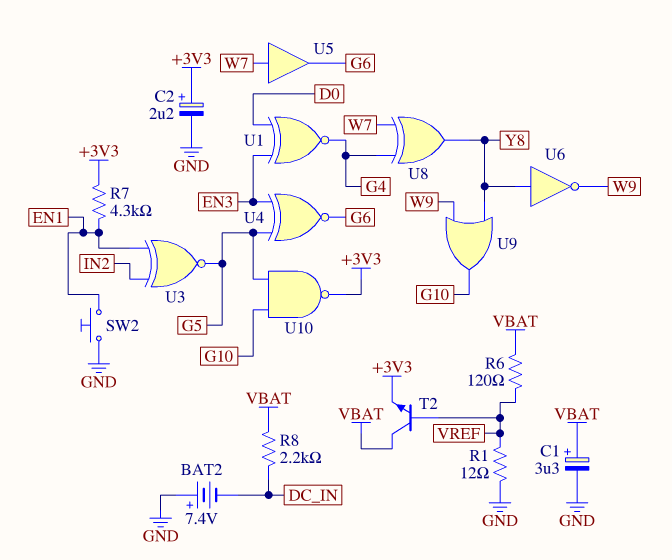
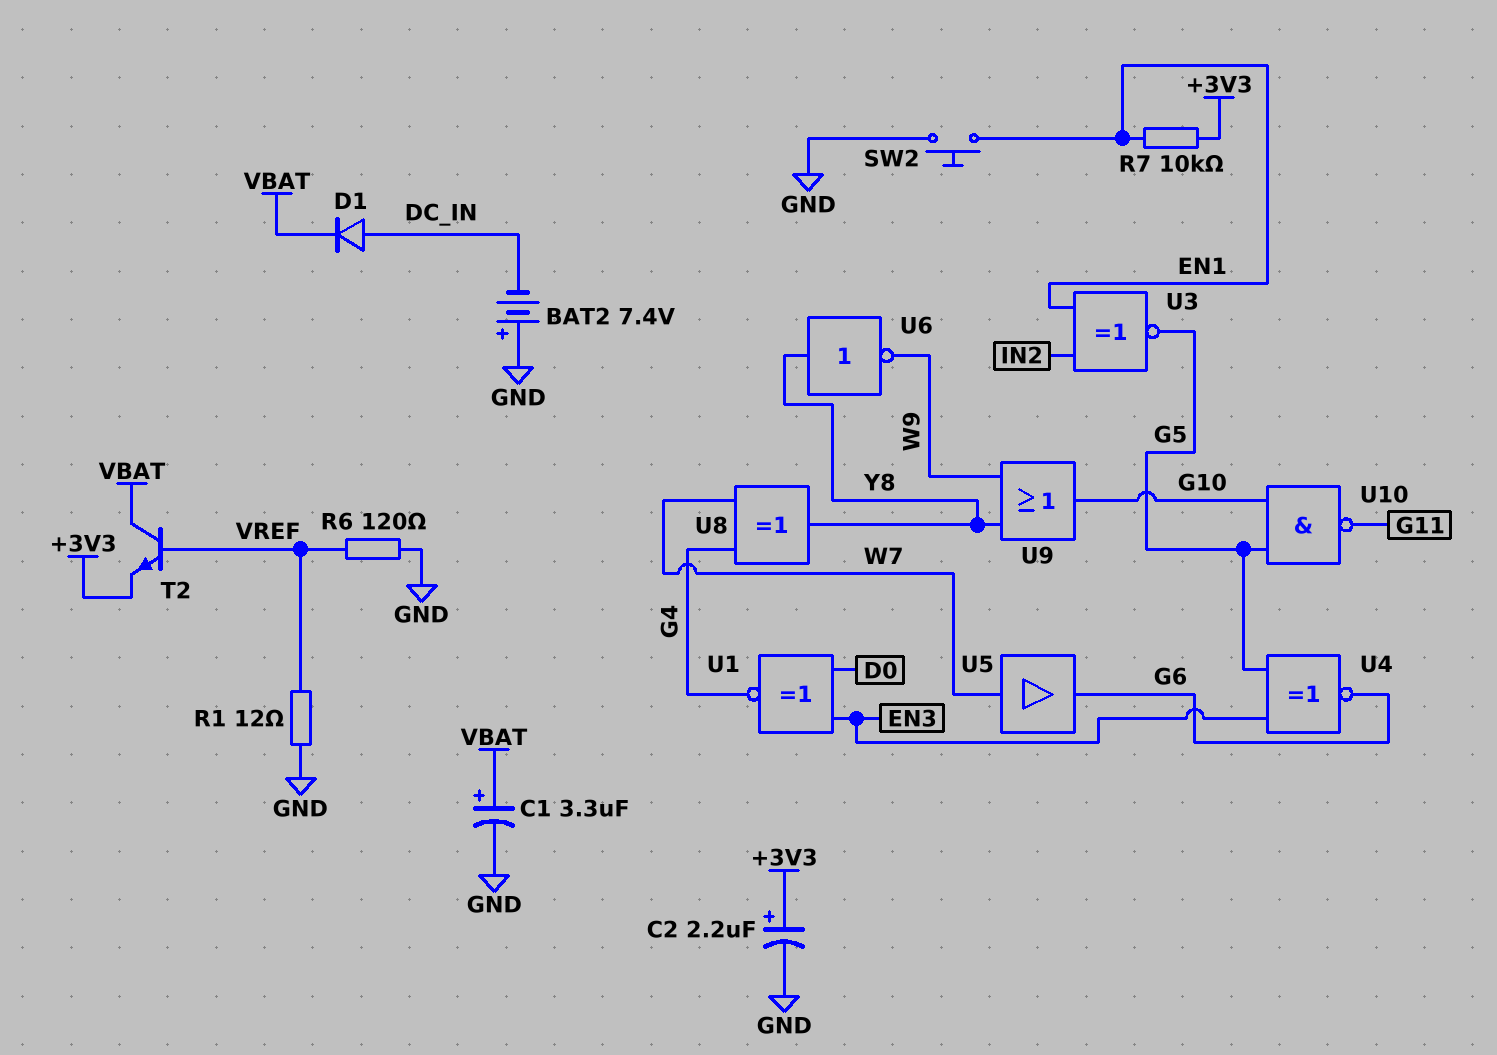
D1: none -> diode (A DC_IN, K VBAT)
R6: 120 (VBAT, VREF) -> 120 (GND, VREF)
R7: 4.3k (+3V3, EN1) -> 10k (+3V3, EN1)
R8: 2.2k (DC_IN, VBAT) -> none
U10: NAND (in G5, in G10, out +3V3) -> NAND (in G5, in G10, out G11)

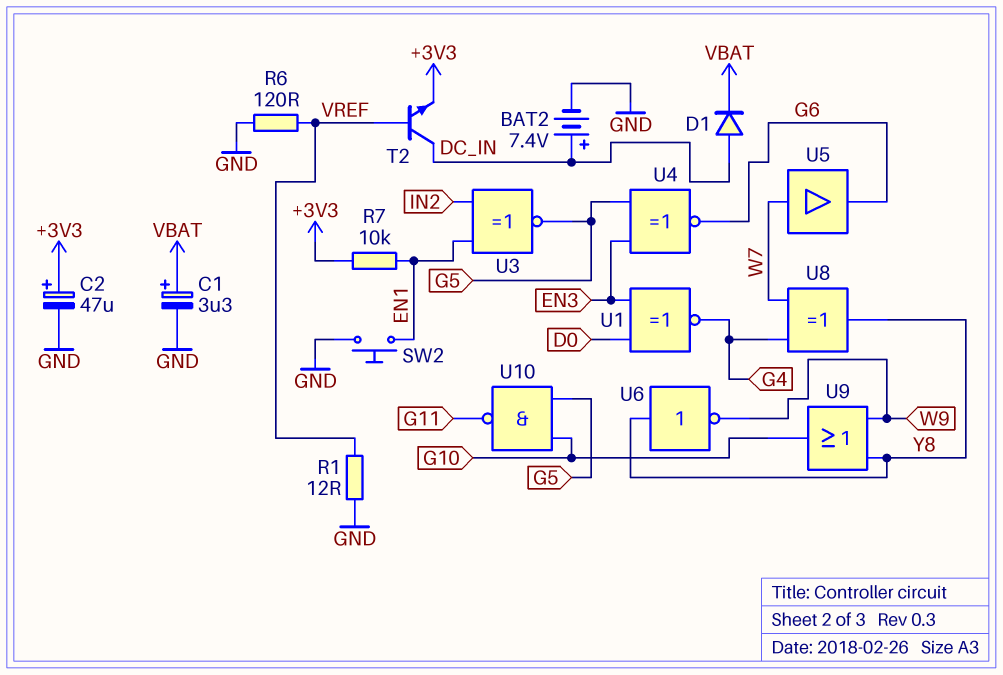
BAT2: 7.4V (plus GND, minus DC_IN) -> 7.4V (plus DC_IN, minus GND)
C2: 2.2uF (plus +3V3, minus GND) -> 47uF (plus +3V3, minus GND)
T2: NPN (B VREF, C VBAT, E +3V3) -> NPN (B VREF, C DC_IN, E +3V3)

